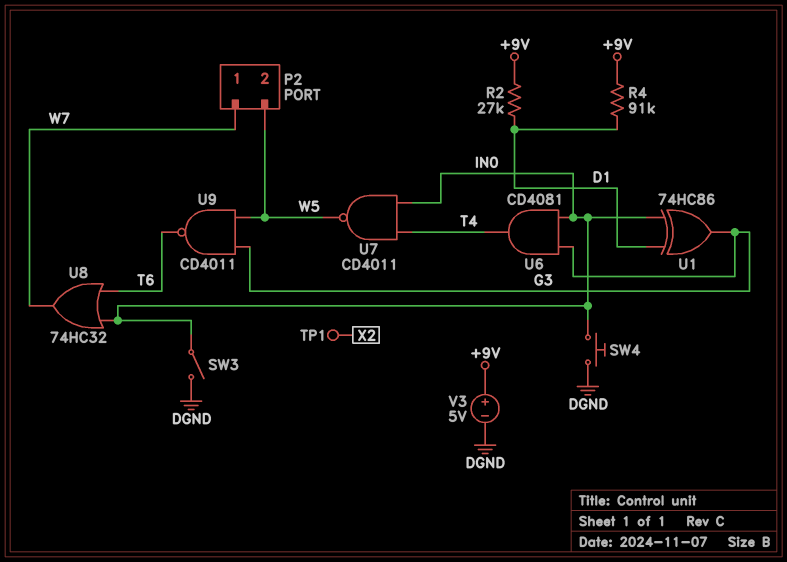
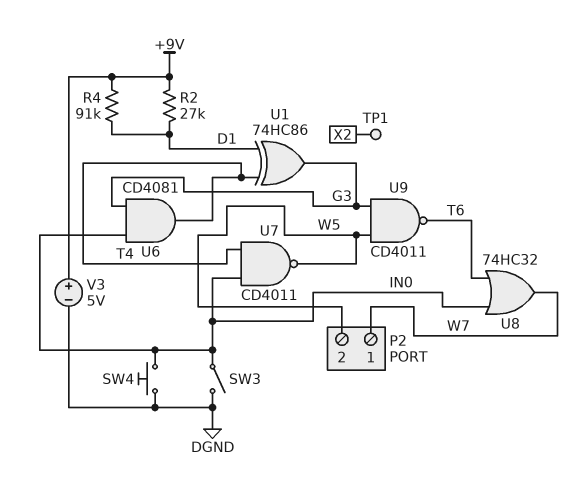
U1: XOR 74HC86 (in D1, in IN0, out G3) -> XOR 74HC86 (in D1, in T4, out G3)

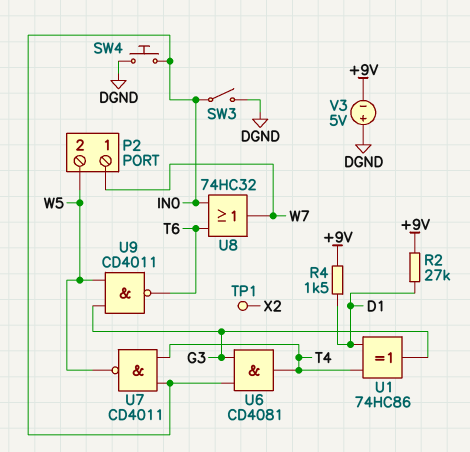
R4: 91k (+9V, D1) -> 1.5k (+9V, D1)
V3: 5V (plus +9V, minus DGND) -> 5V (plus DGND, minus +9V)

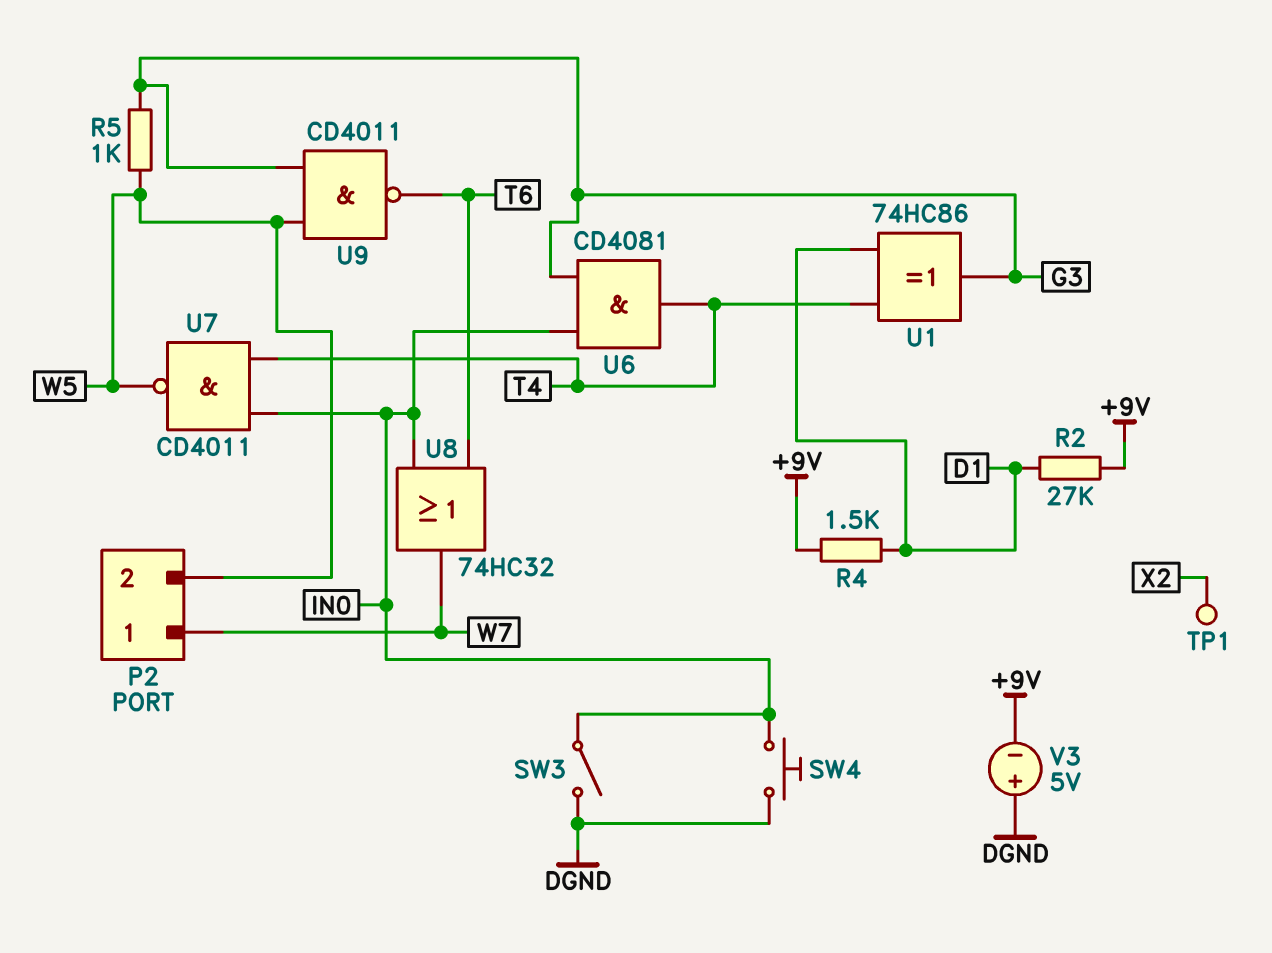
R5: none -> 1k (G3, W5)

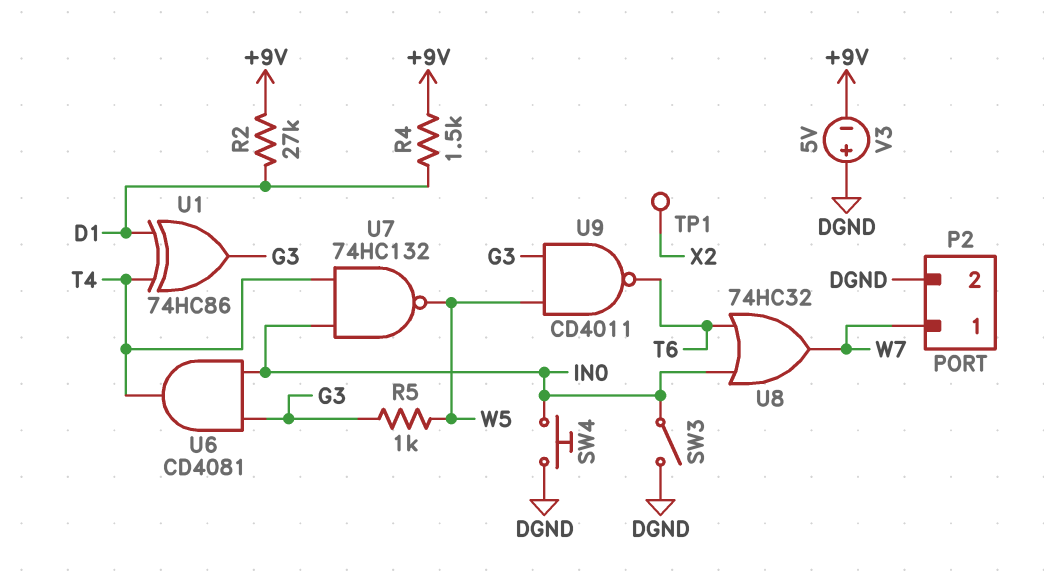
P2 pin 2: W5 -> DGND
U7: NAND CD4011 (in IN0, in T4, out W5) -> NAND 74HC132 (in IN0, in T4, out W5)

